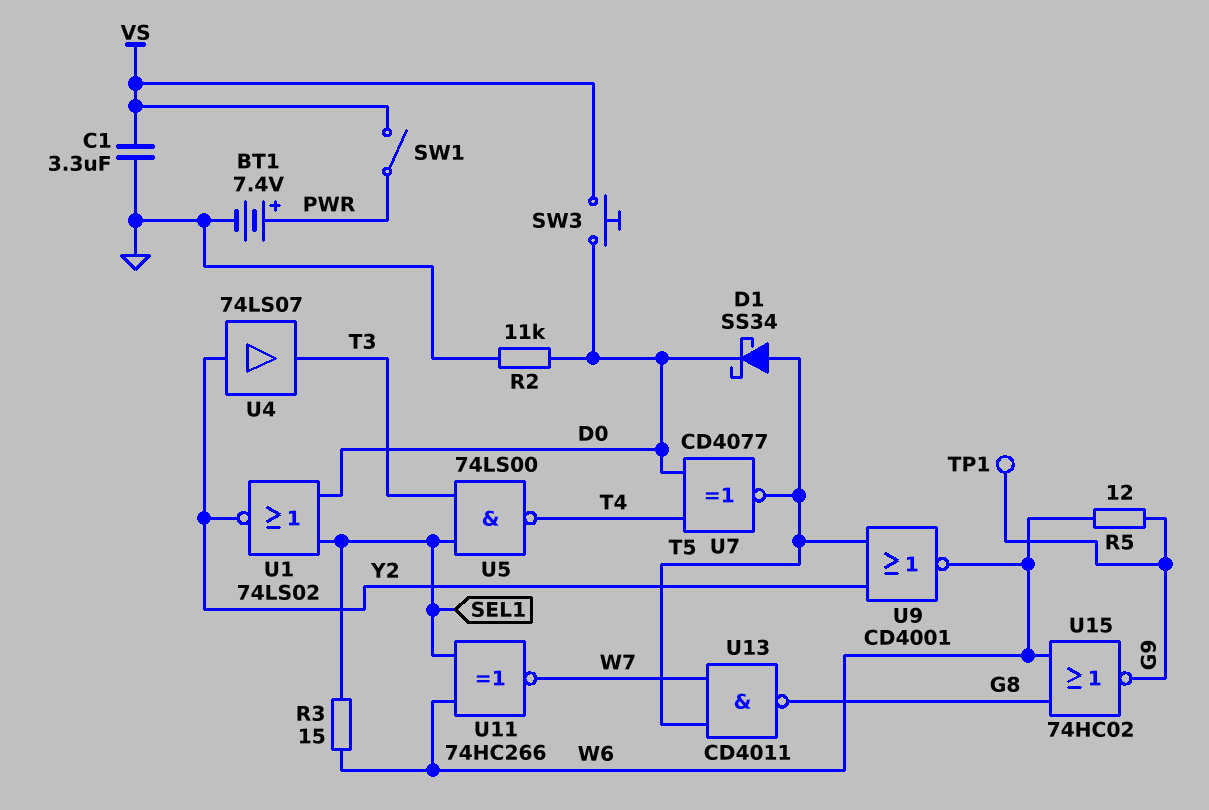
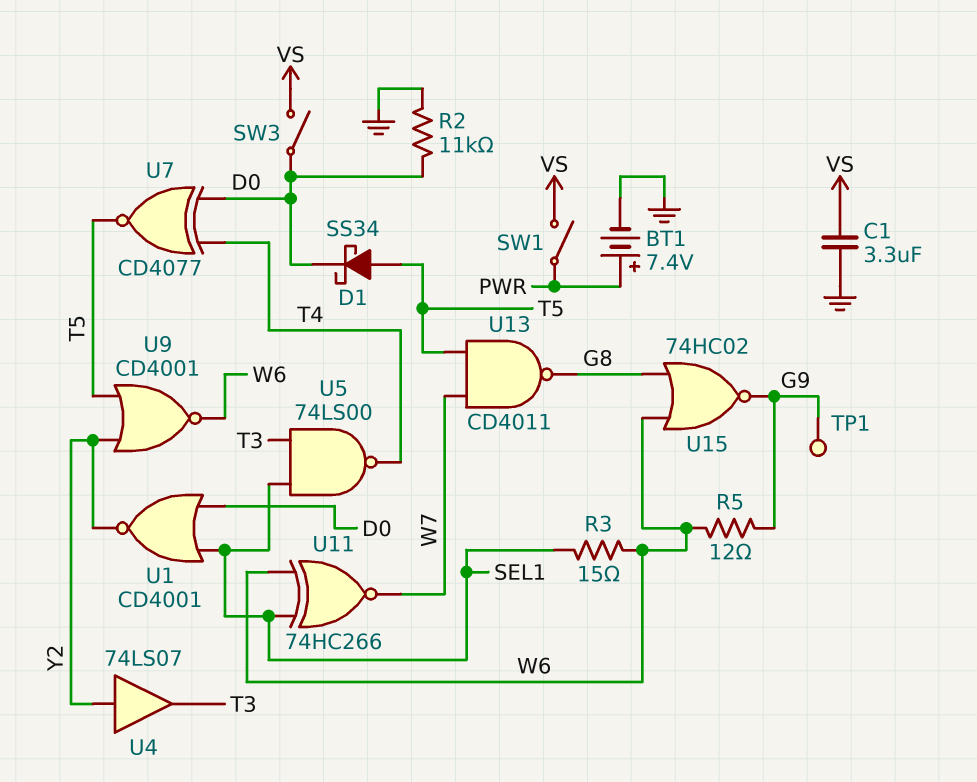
SW3: button (D0, VS) -> switch (D0, VS)
U1: NOR 74LS02 (in D0, in SEL1, out Y2) -> NOR CD4001 (in D0, in SEL1, out Y2)

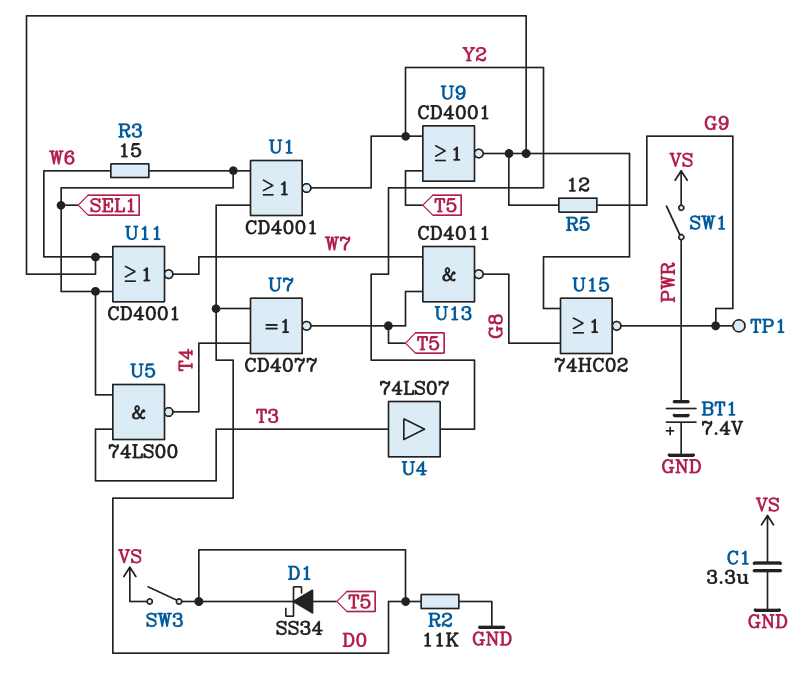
BT1: 7.4V (plus PWR, minus GND) -> 7.4V (plus GND, minus PWR)
U4: buffer 74LS07 (in Y2, out T3) -> buffer 74LS07 (in T3, out Y2)
U11: XNOR 74HC266 (in SEL1, in W6, out W7) -> NOR CD4001 (in SEL1, in W6, out W7)

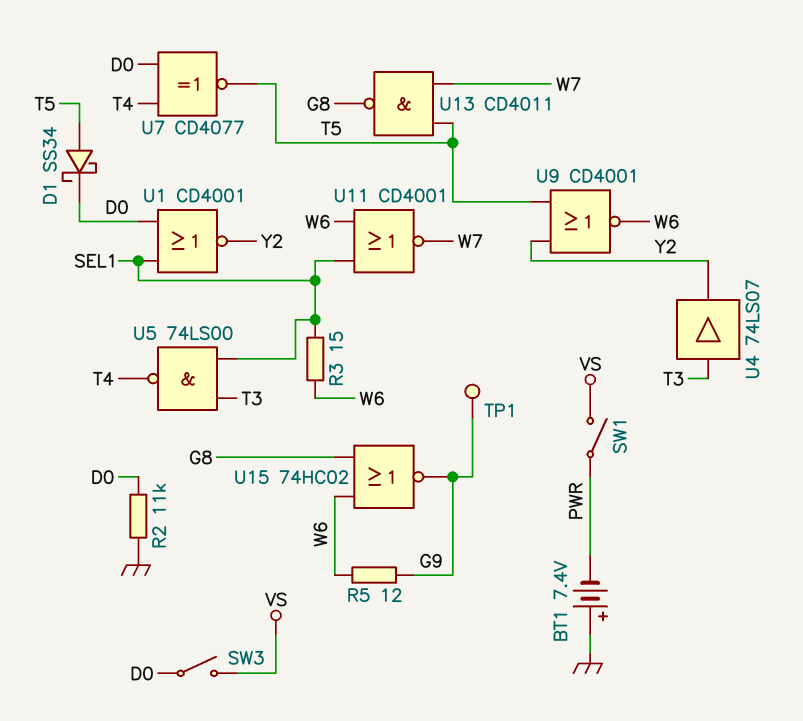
C1: 3.3uF (GND, VS) -> none

